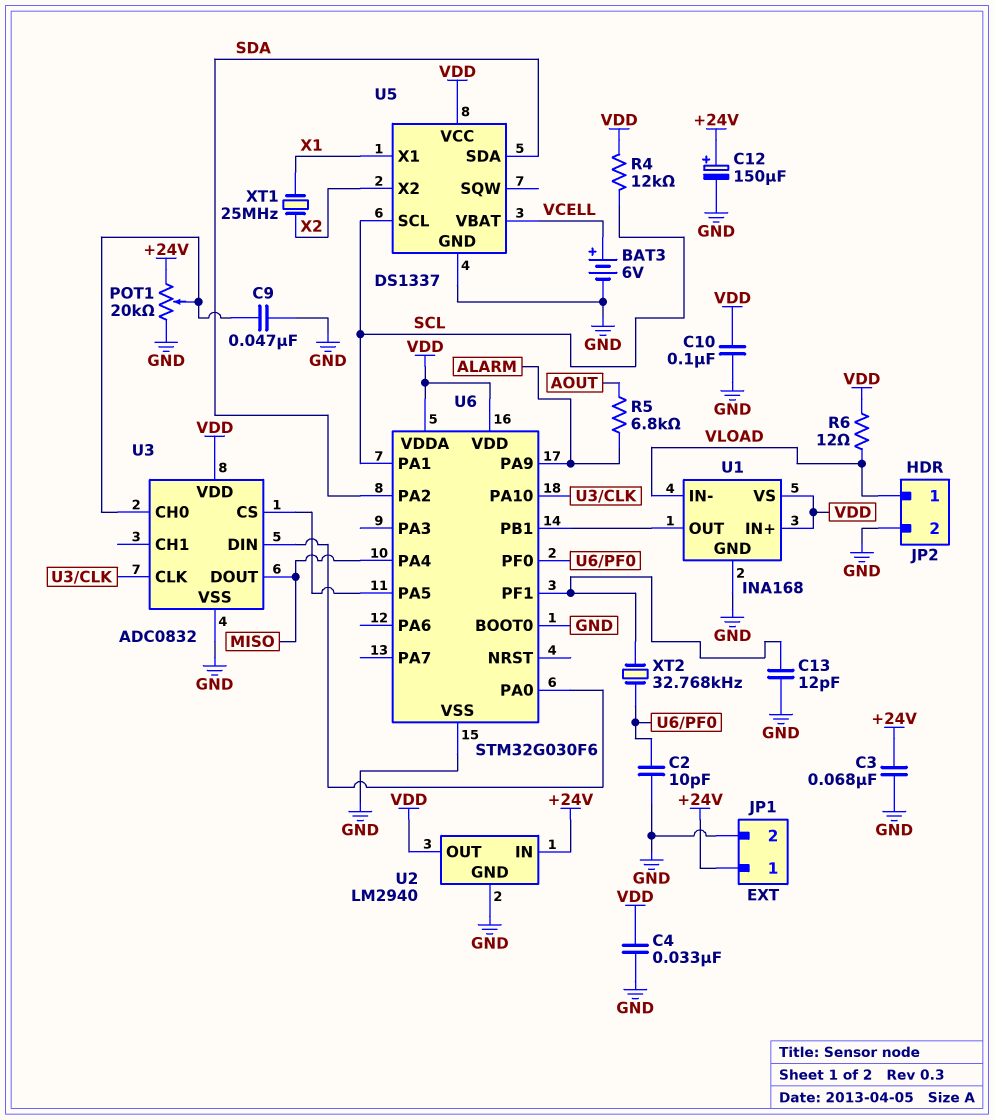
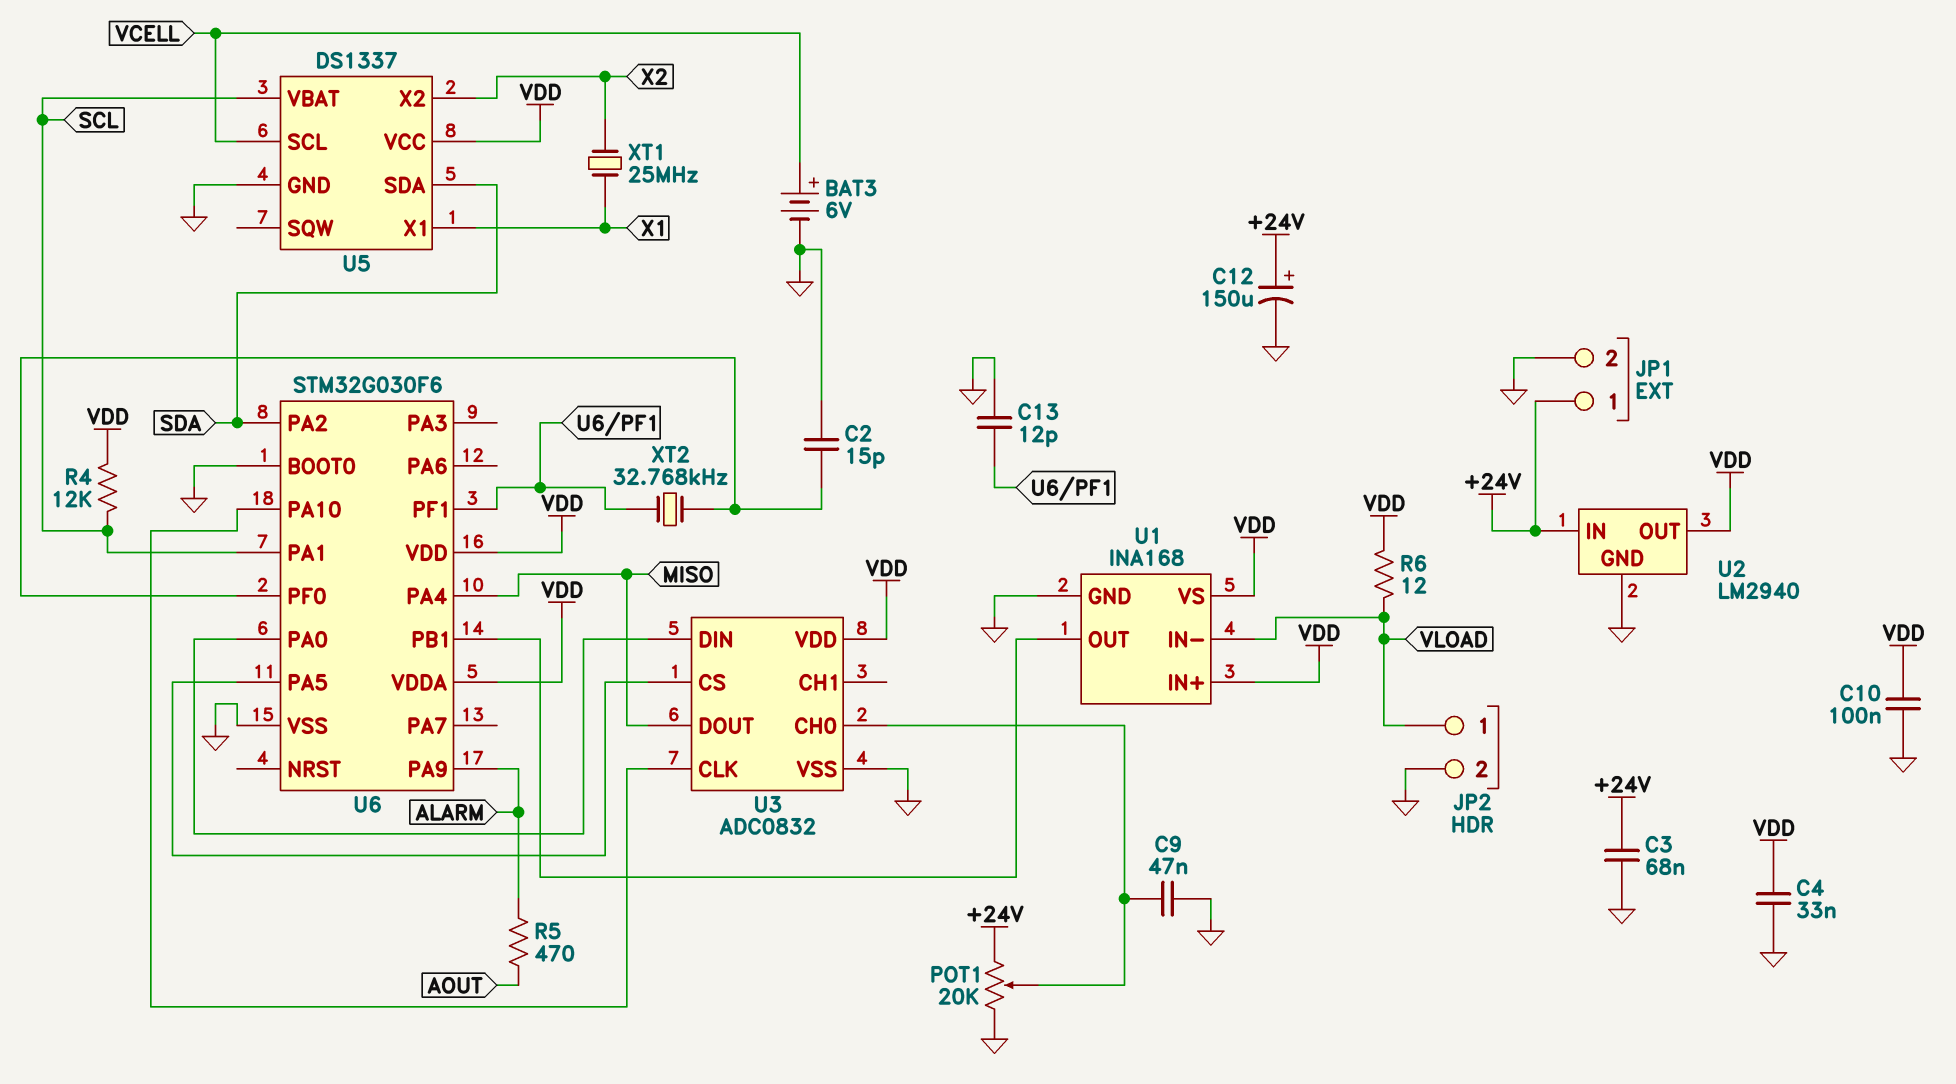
C2: 10pF (GND, U6/PF0) -> 15pF (GND, U6/PF0)
R5: 6.8k (ALARM, AOUT) -> 470 (ALARM, AOUT)
U5 pin SCL: SCL -> VCELL
U5 pin VBAT: VCELL -> SCL

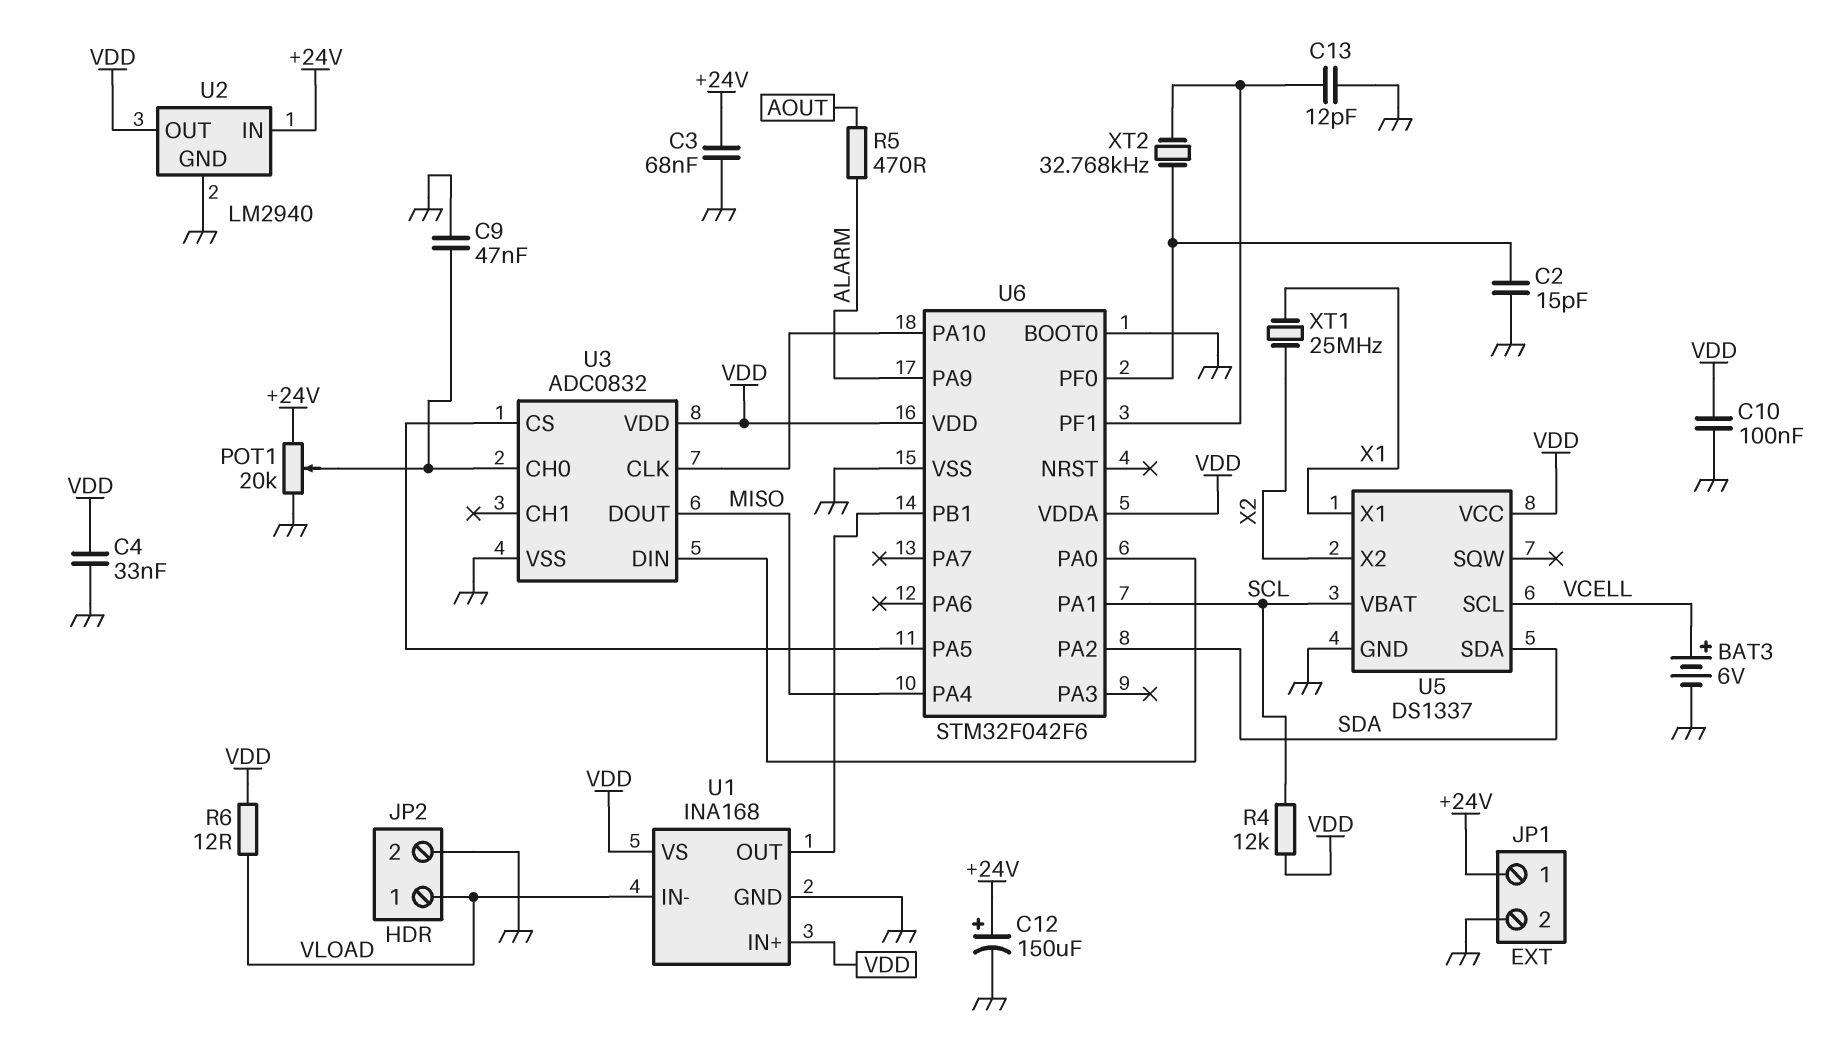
U6: STM32G030F6 -> STM32F042F6

